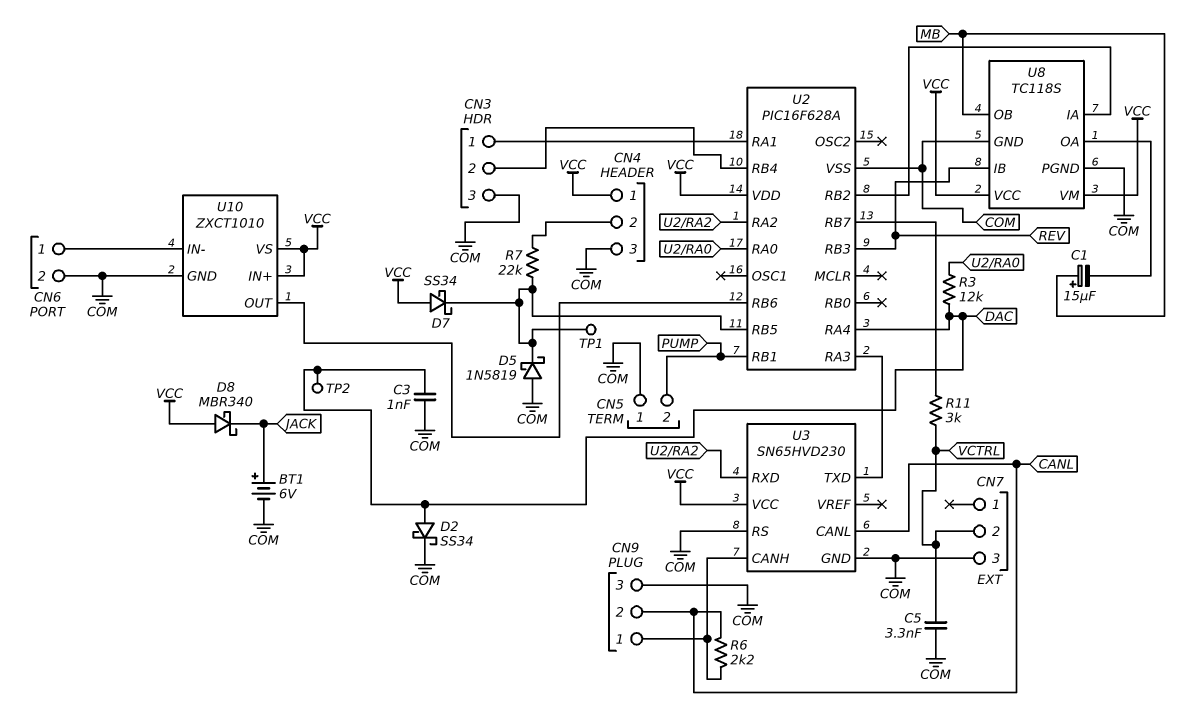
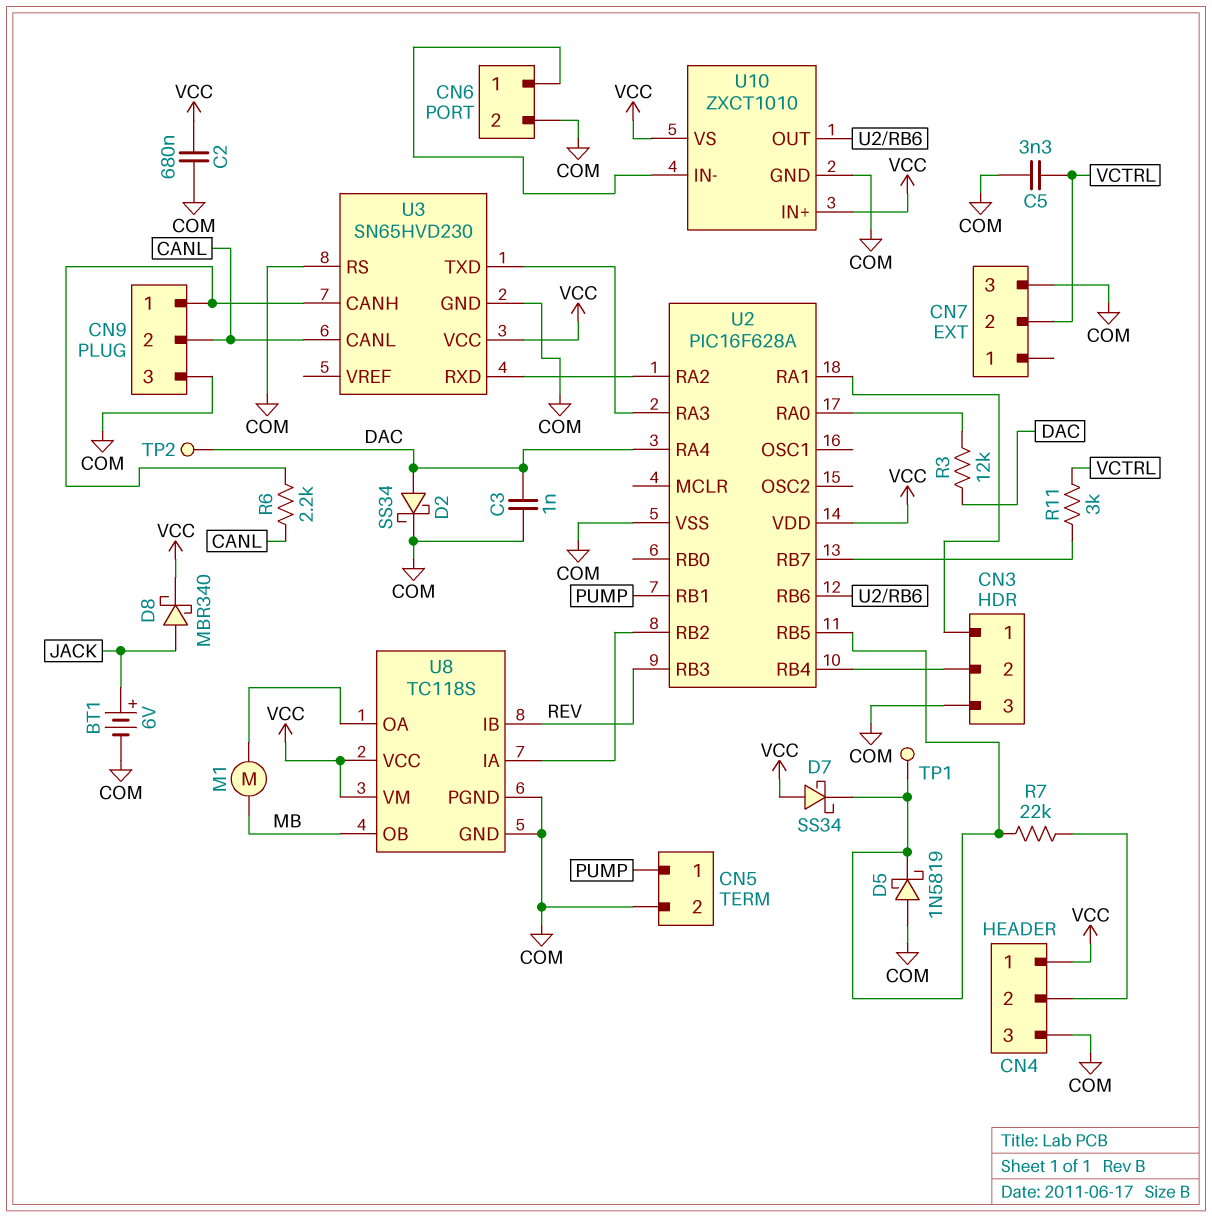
C1: 15uF (plus MB, minus U8/OA) -> none
C2: none -> 680nF (COM, VCC)
CN5 pin 1: COM -> PUMP
CN5 pin 2: PUMP -> COM
D8: schottky MBR340 (A VCC, K JACK) -> schottky MBR340 (A JACK, K VCC)
M1: none -> motor (MB, U8/OA)

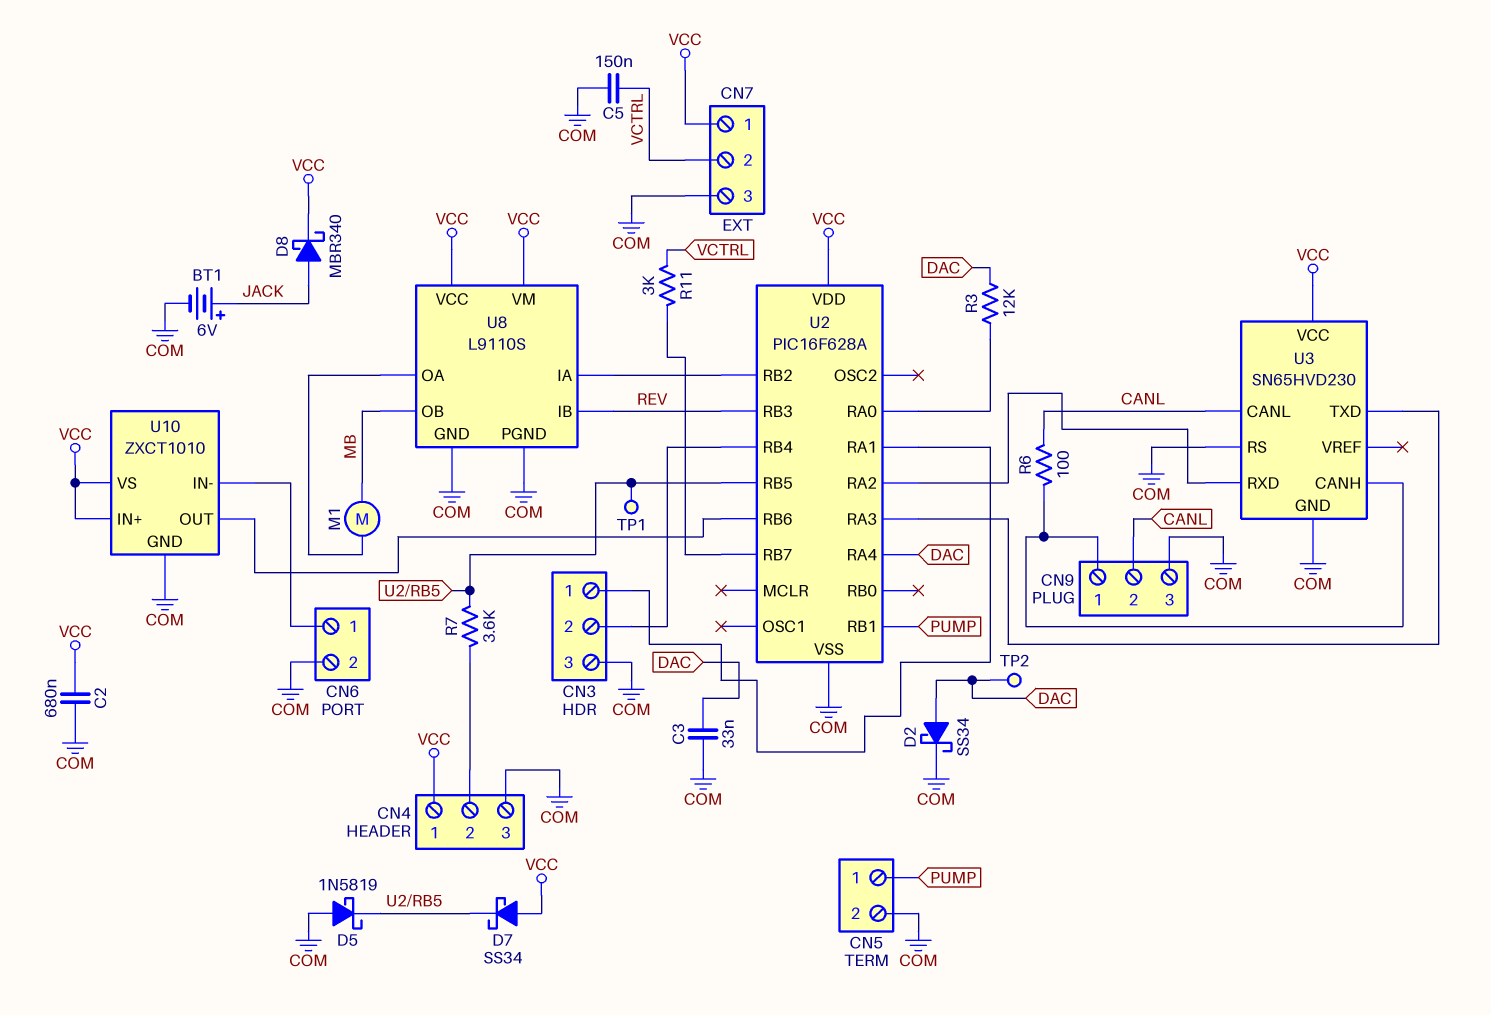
C3: 1nF (COM, DAC) -> 33nF (COM, DAC)
C5: 3.3nF (COM, VCTRL) -> 150nF (COM, VCTRL)
CN7 pin 1: none -> VCC
R6: 2.2k (CANL, CN9/1) -> 100 (CANL, CN9/1)
R7: 22k (CN4/2, U2/RB5) -> 3.6k (CN4/2, U2/RB5)
U8: TC118S -> L9110S

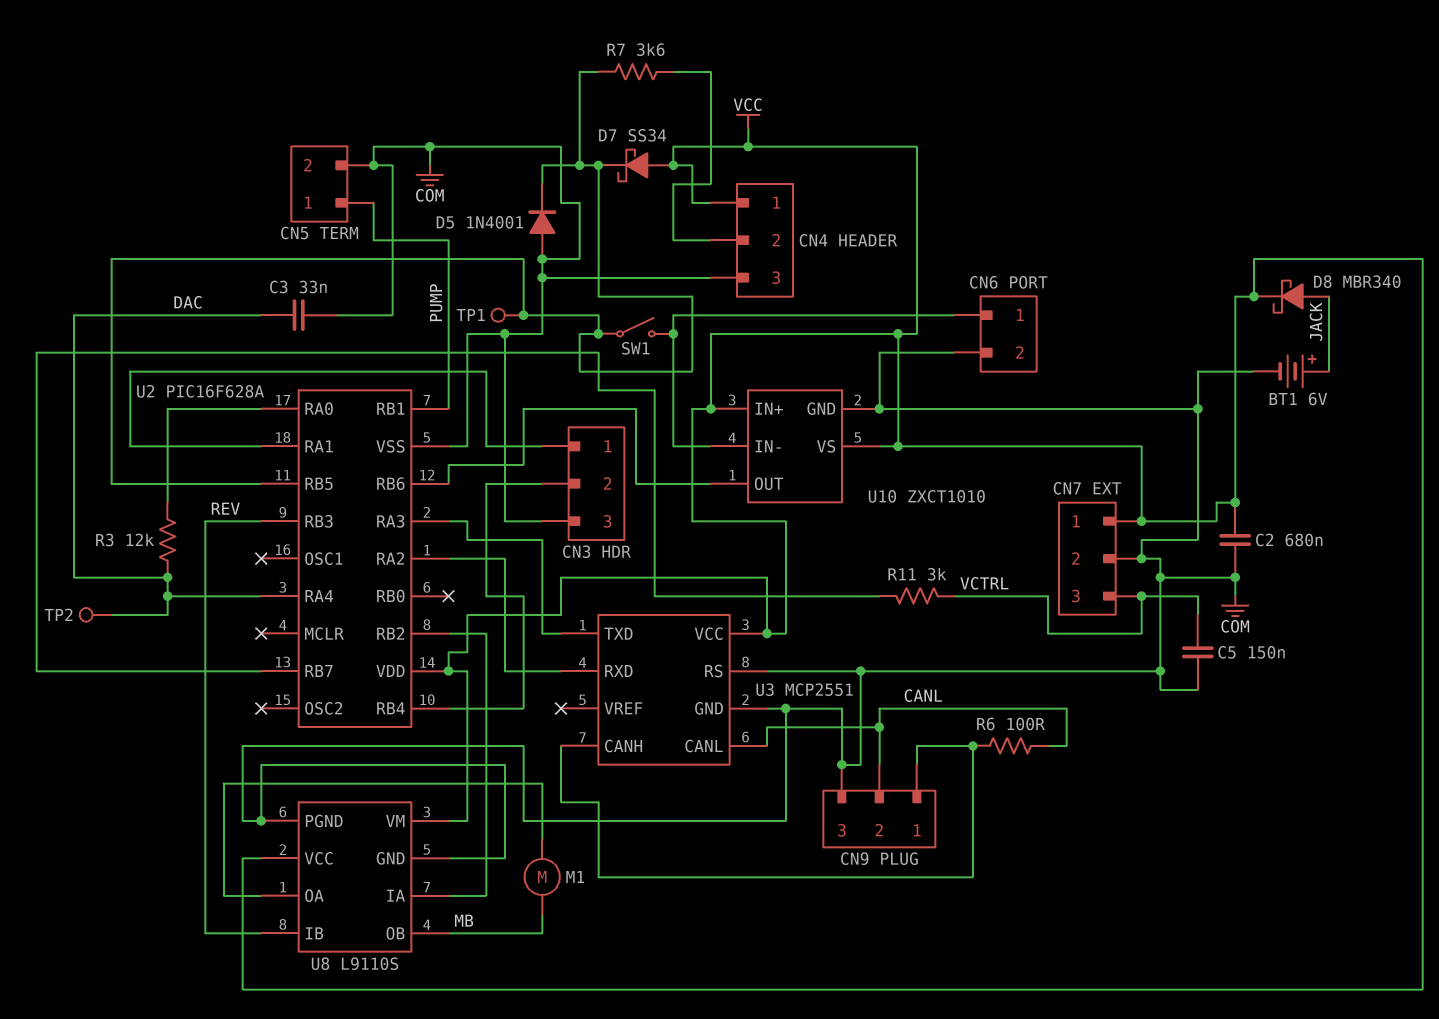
CN7 pin 2: VCTRL -> COM
CN7 pin 3: COM -> VCTRL
D2: schottky SS34 (A DAC, K COM) -> none
D5: schottky 1N5819 (A COM, K U2/RB5) -> diode 1N4001 (A COM, K U2/RB5)
SW1: none -> switch (CN6/1, U2/RB5)
U3: SN65HVD230 -> MCP2551

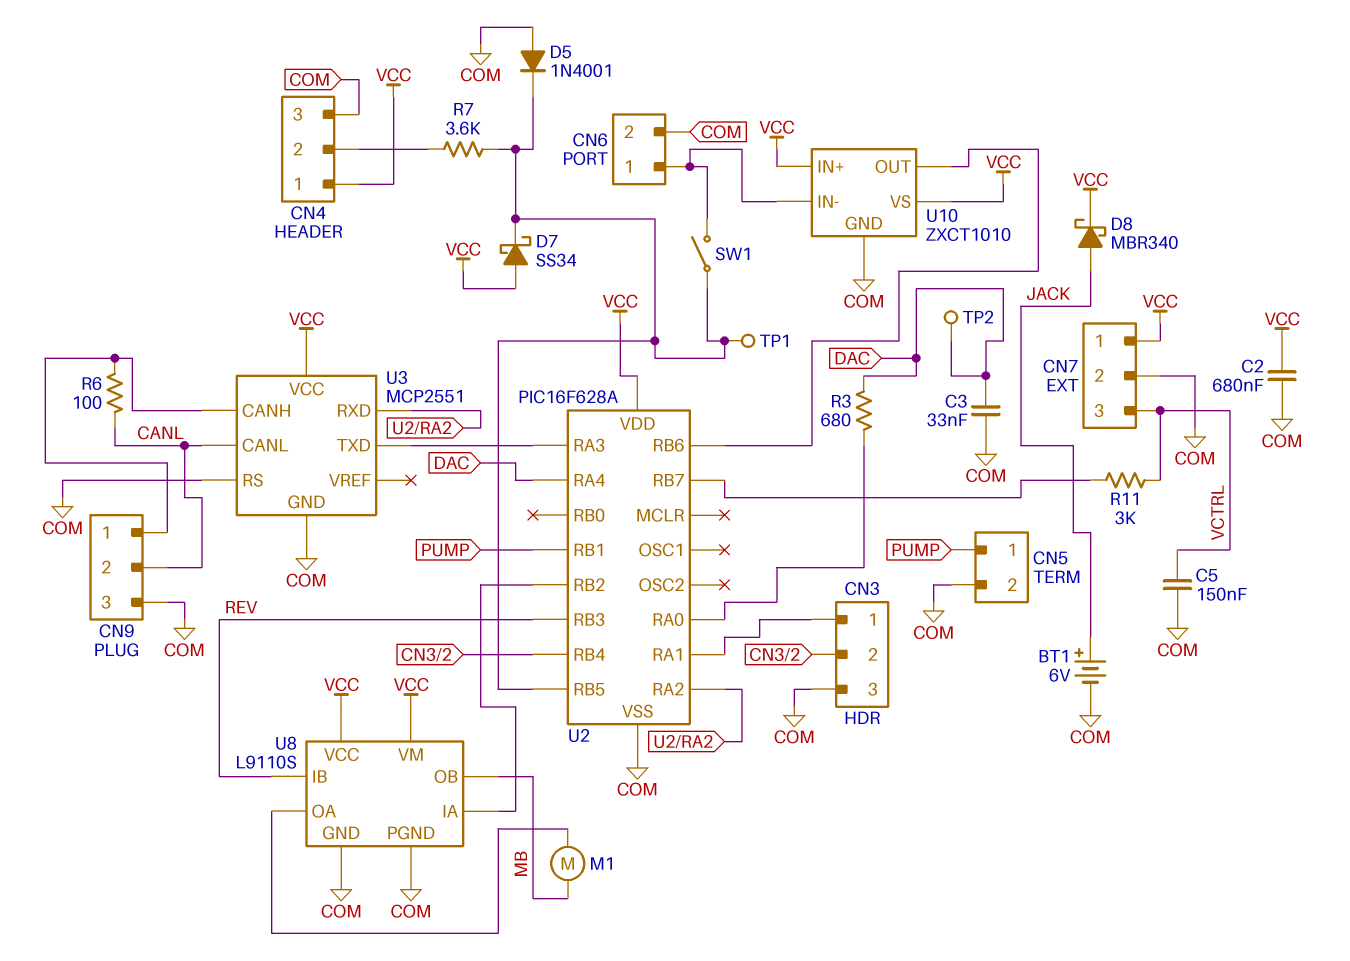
R3: 12k (DAC, U2/RA0) -> 680 (DAC, U2/RA0)

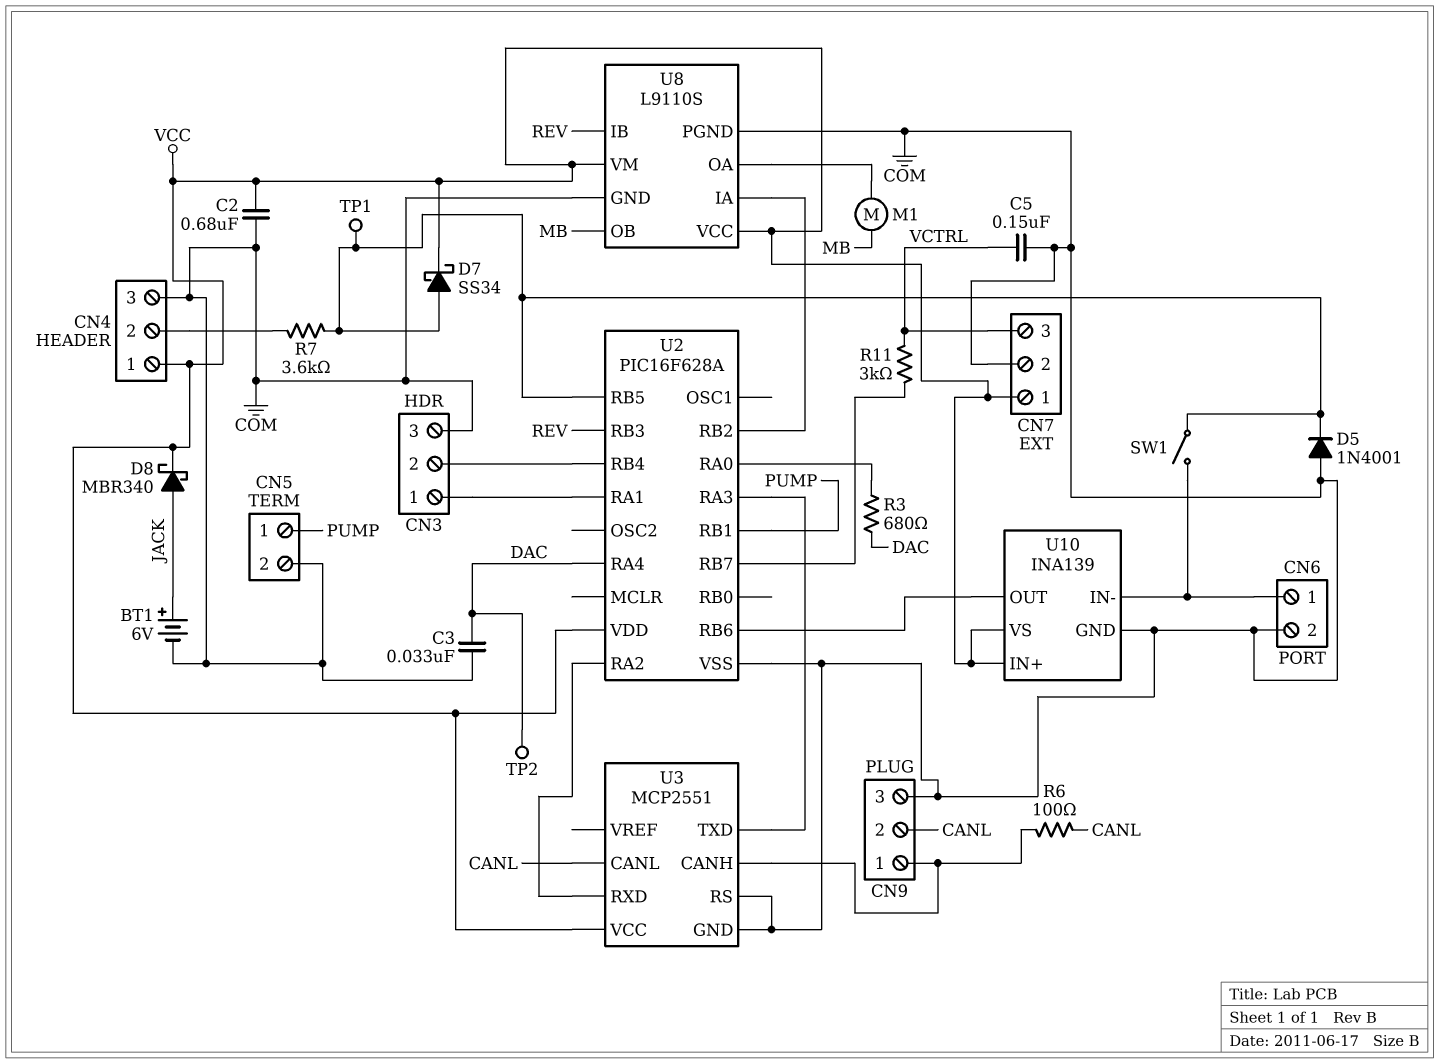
D7: schottky SS34 (A VCC, K U2/RB5) -> schottky SS34 (A U2/RB5, K VCC)
U10: ZXCT1010 -> INA139

